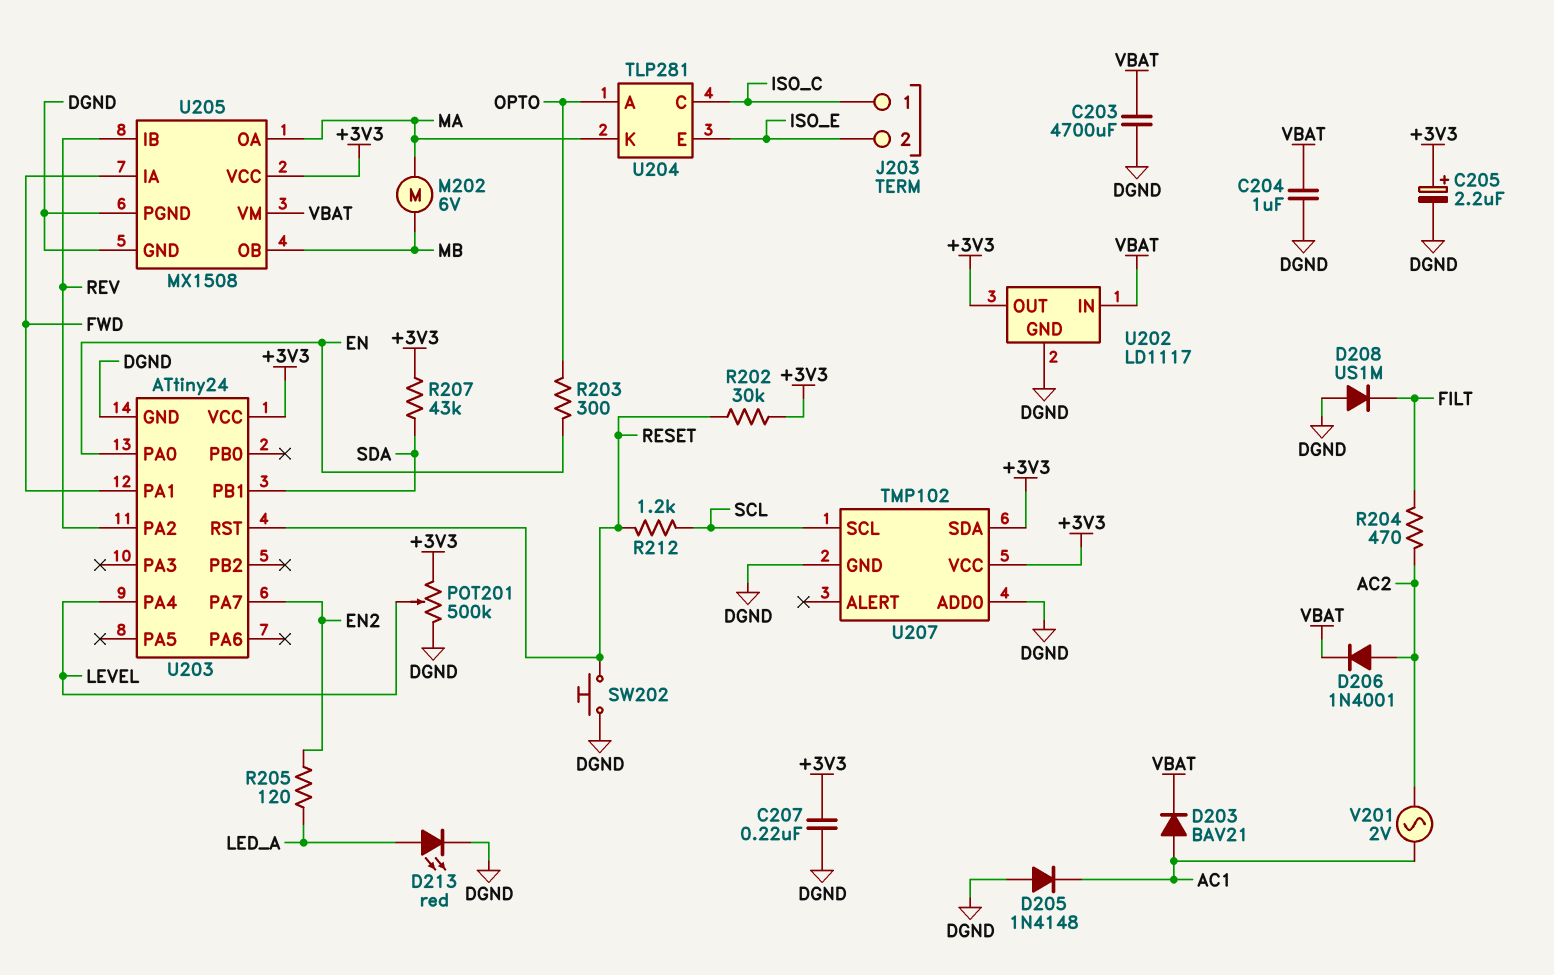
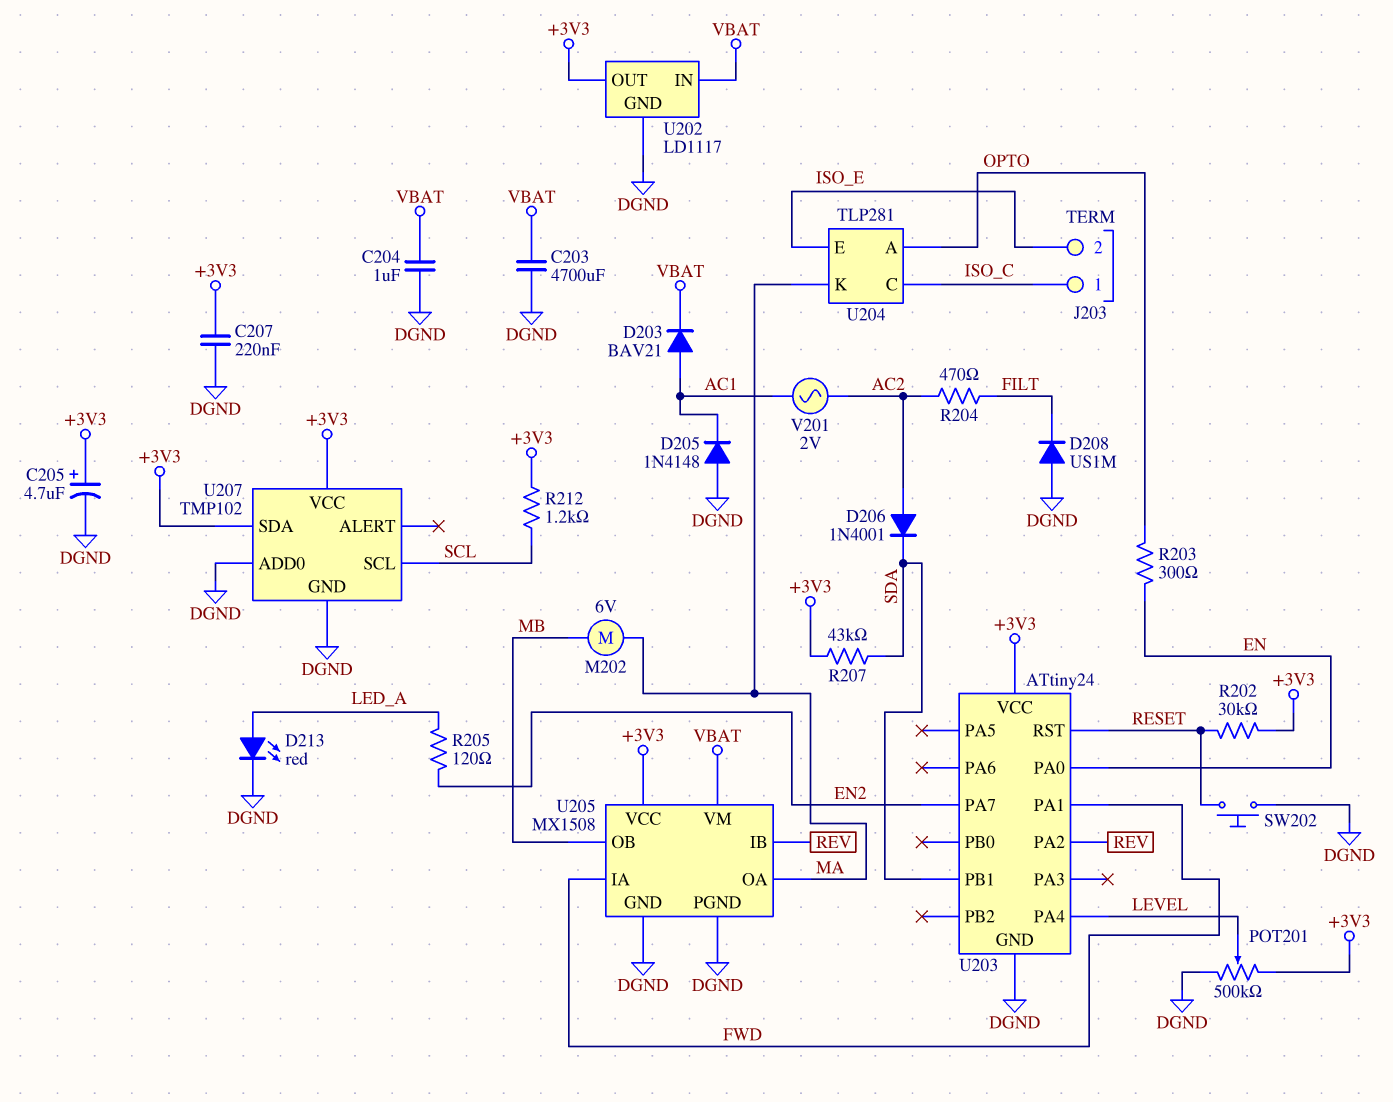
C205: 2.2uF (plus +3V3, minus DGND) -> 4.7uF (plus +3V3, minus DGND)
D206: diode 1N4001 (A AC2, K VBAT) -> diode 1N4001 (A AC2, K SDA)
R212: 1.2k (RESET, SCL) -> 1.2k (+3V3, SCL)

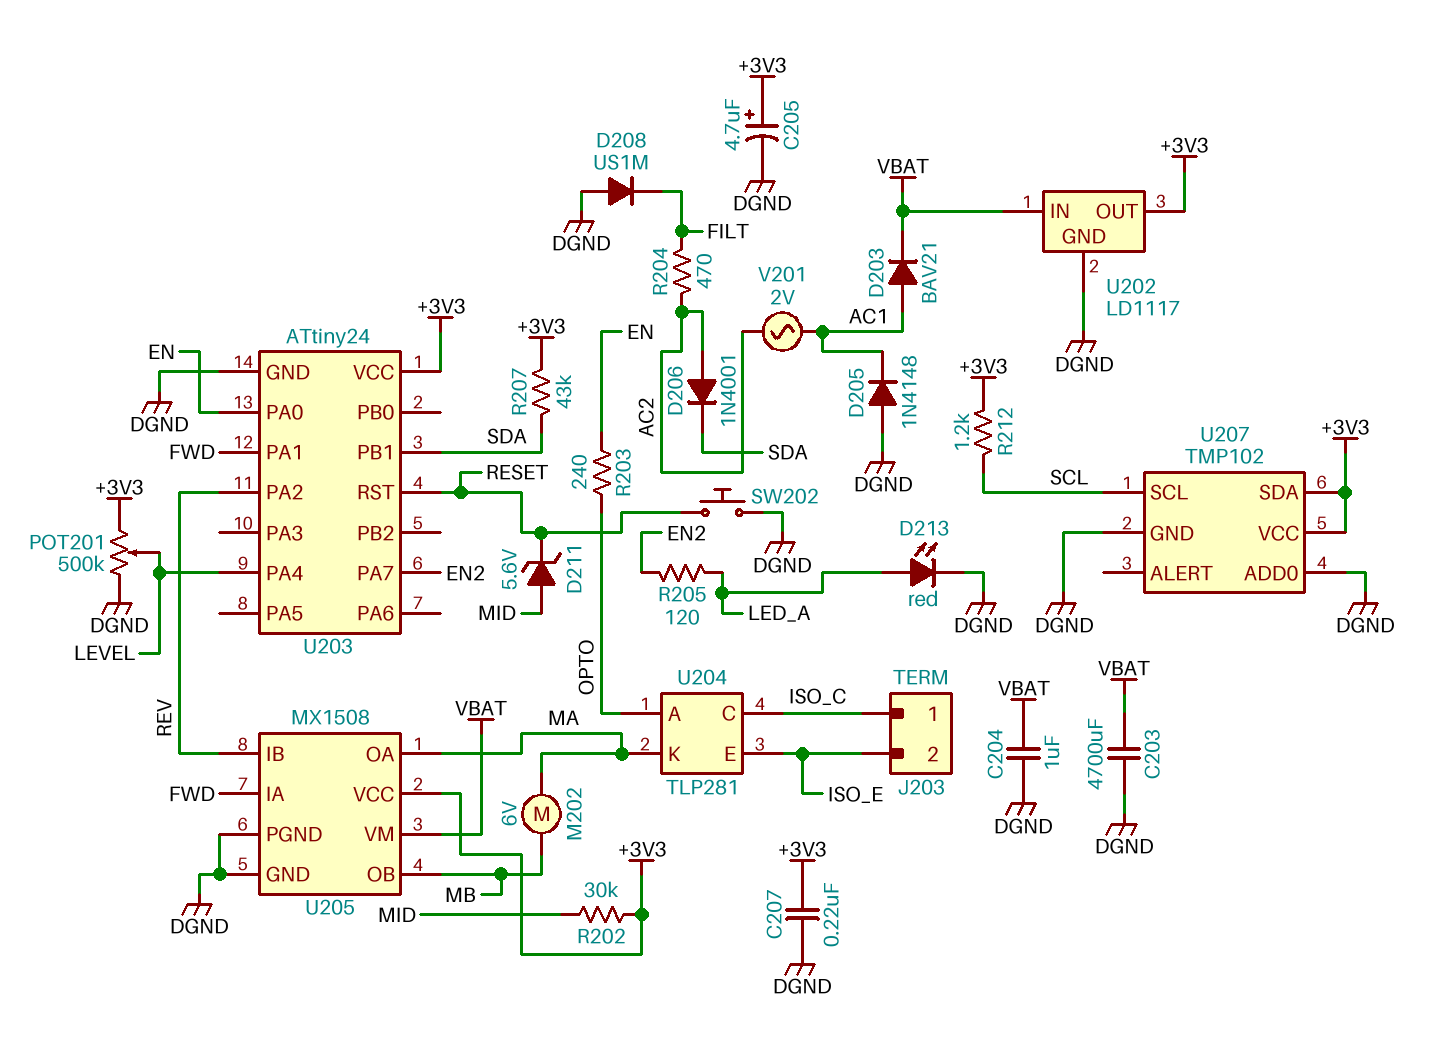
D211: none -> zener 5.6V (A MID, K RESET)
R202: 30k (+3V3, RESET) -> 30k (+3V3, MID)
R203: 300 (EN, OPTO) -> 240 (EN, OPTO)

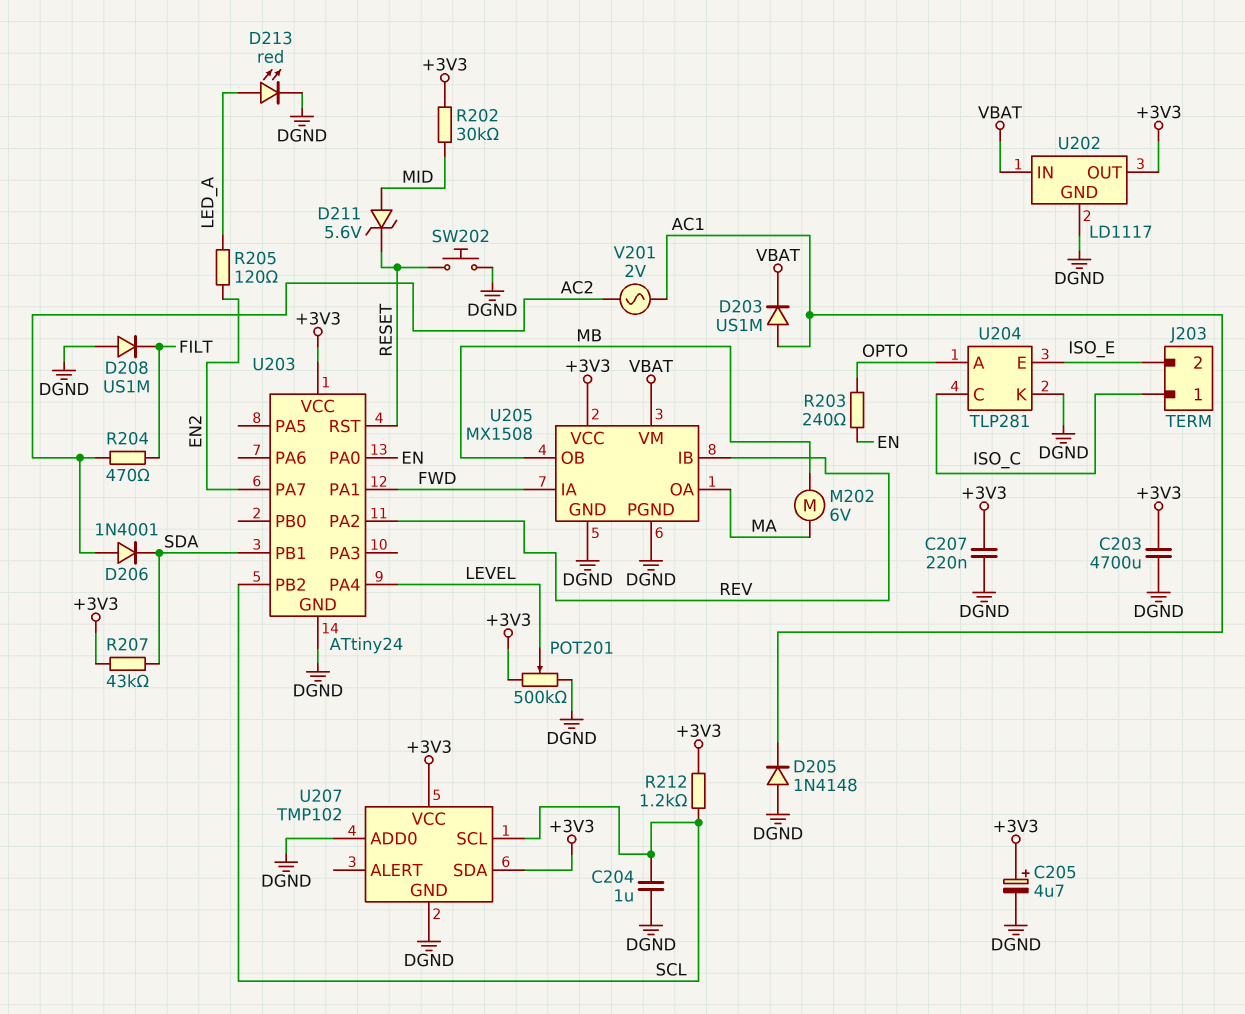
C203: 4700uF (DGND, VBAT) -> 4700uF (+3V3, DGND)
C204: 1uF (DGND, VBAT) -> 1uF (DGND, SCL)
D203: diode BAV21 (A AC1, K VBAT) -> diode US1M (A AC1, K VBAT)
U203 pin PB2: none -> SCL
U204 pin K: MA -> DGND

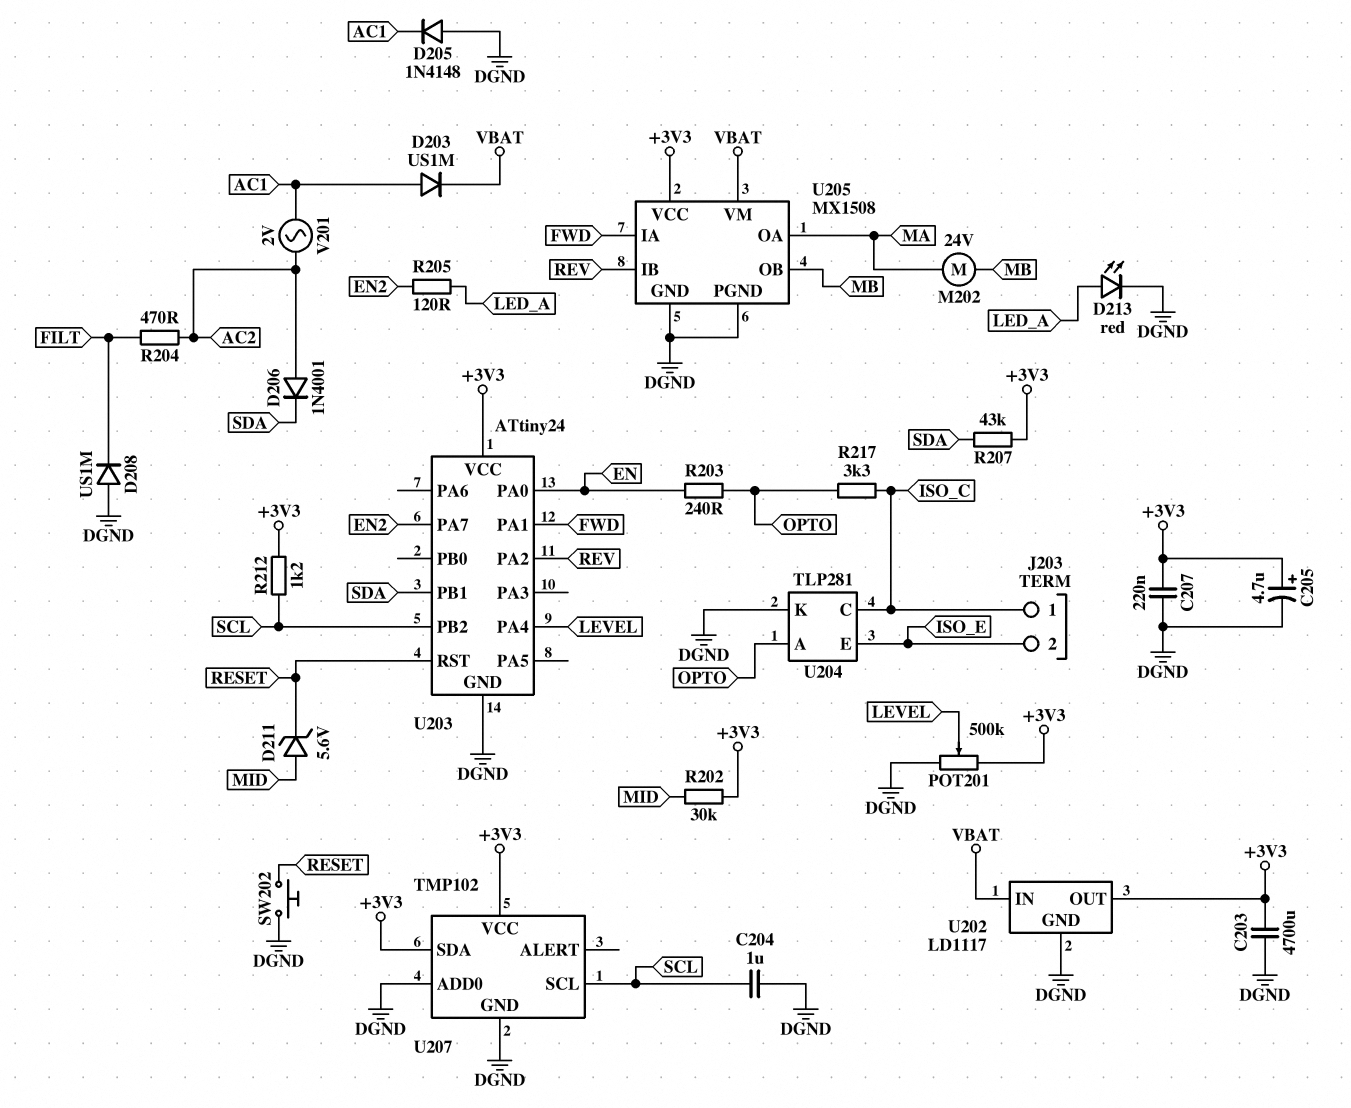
M202: motor 6V (MA, MB) -> motor 24V (MA, MB)
R217: none -> 3.3k (ISO_C, OPTO)

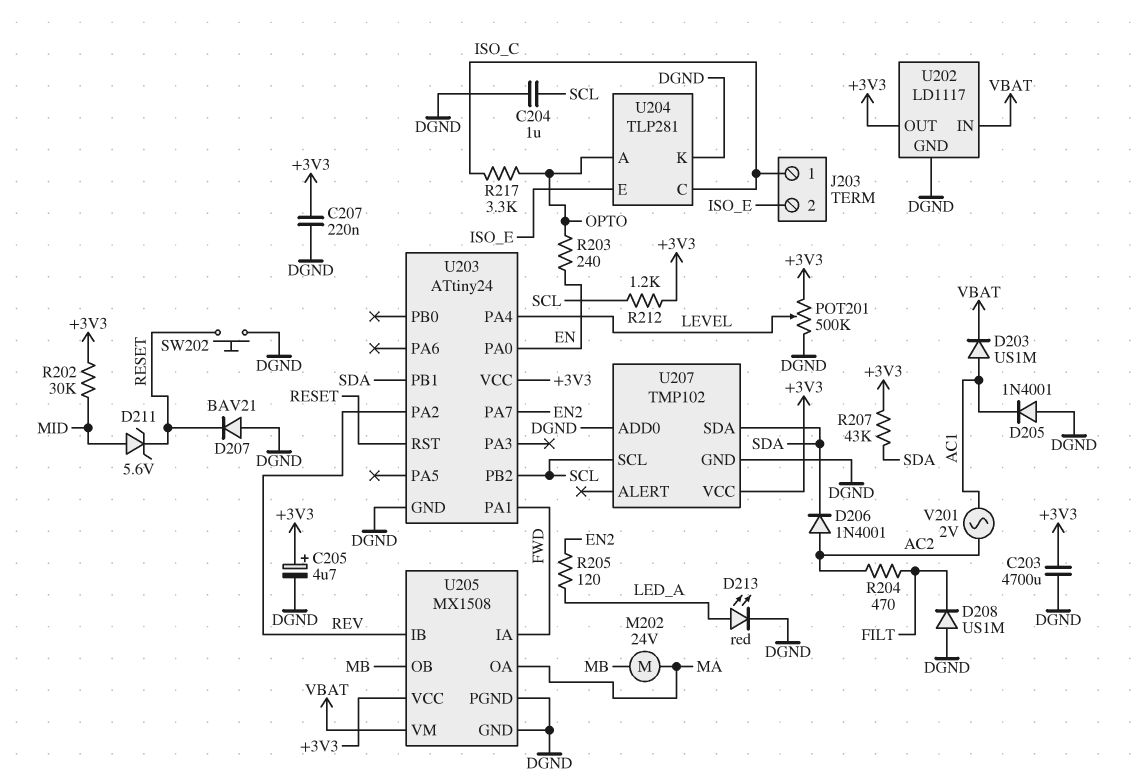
D205: diode 1N4148 (A DGND, K AC1) -> diode 1N4001 (A DGND, K AC1)
D207: none -> diode BAV21 (A DGND, K RESET)
U207 pin SDA: +3V3 -> SDA

